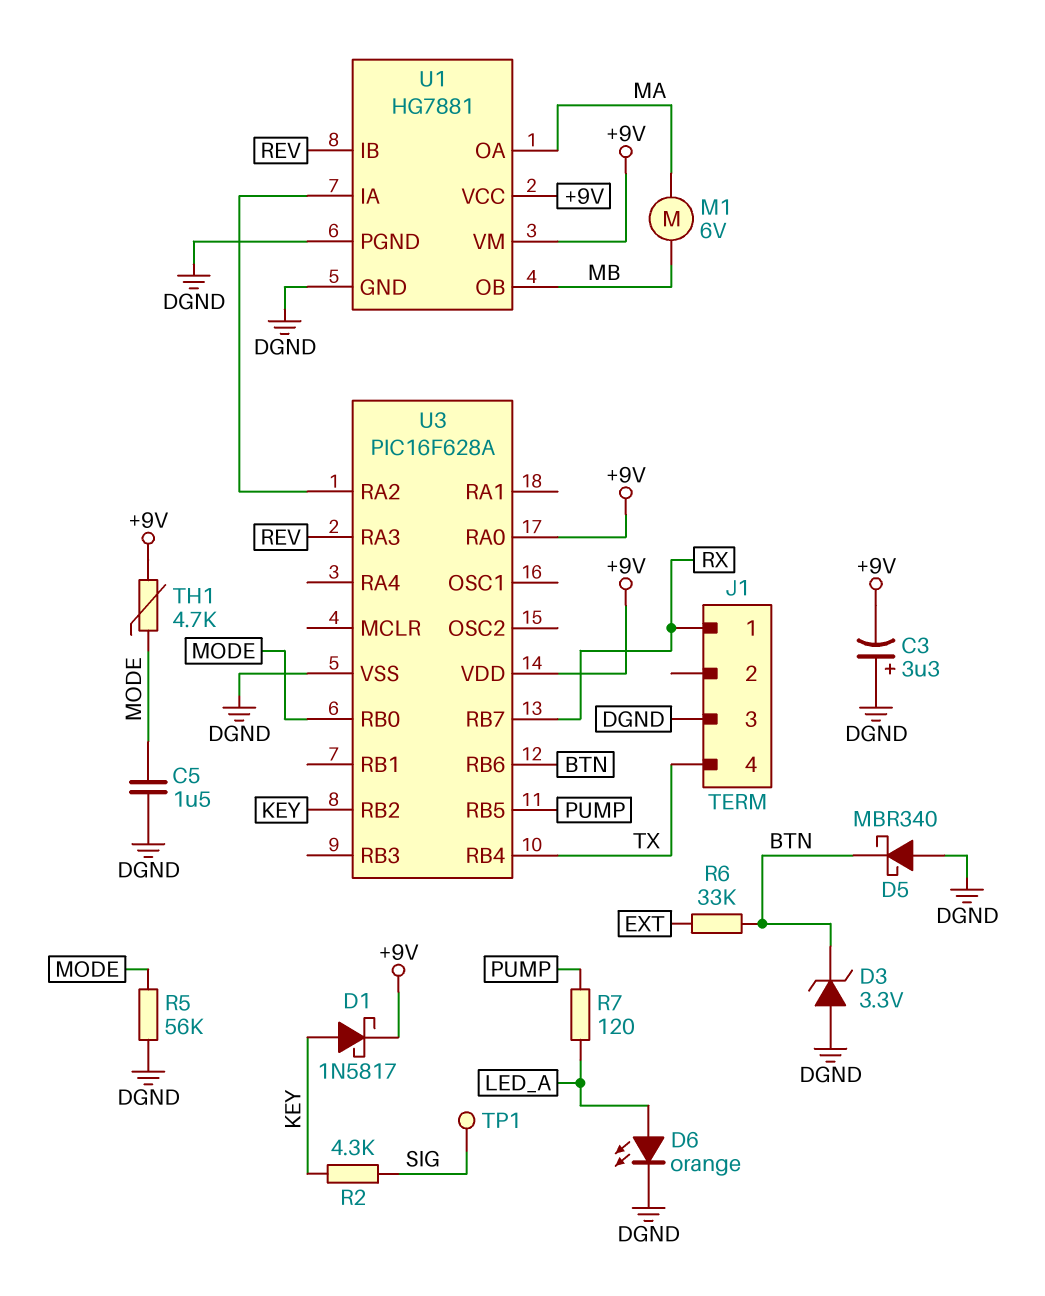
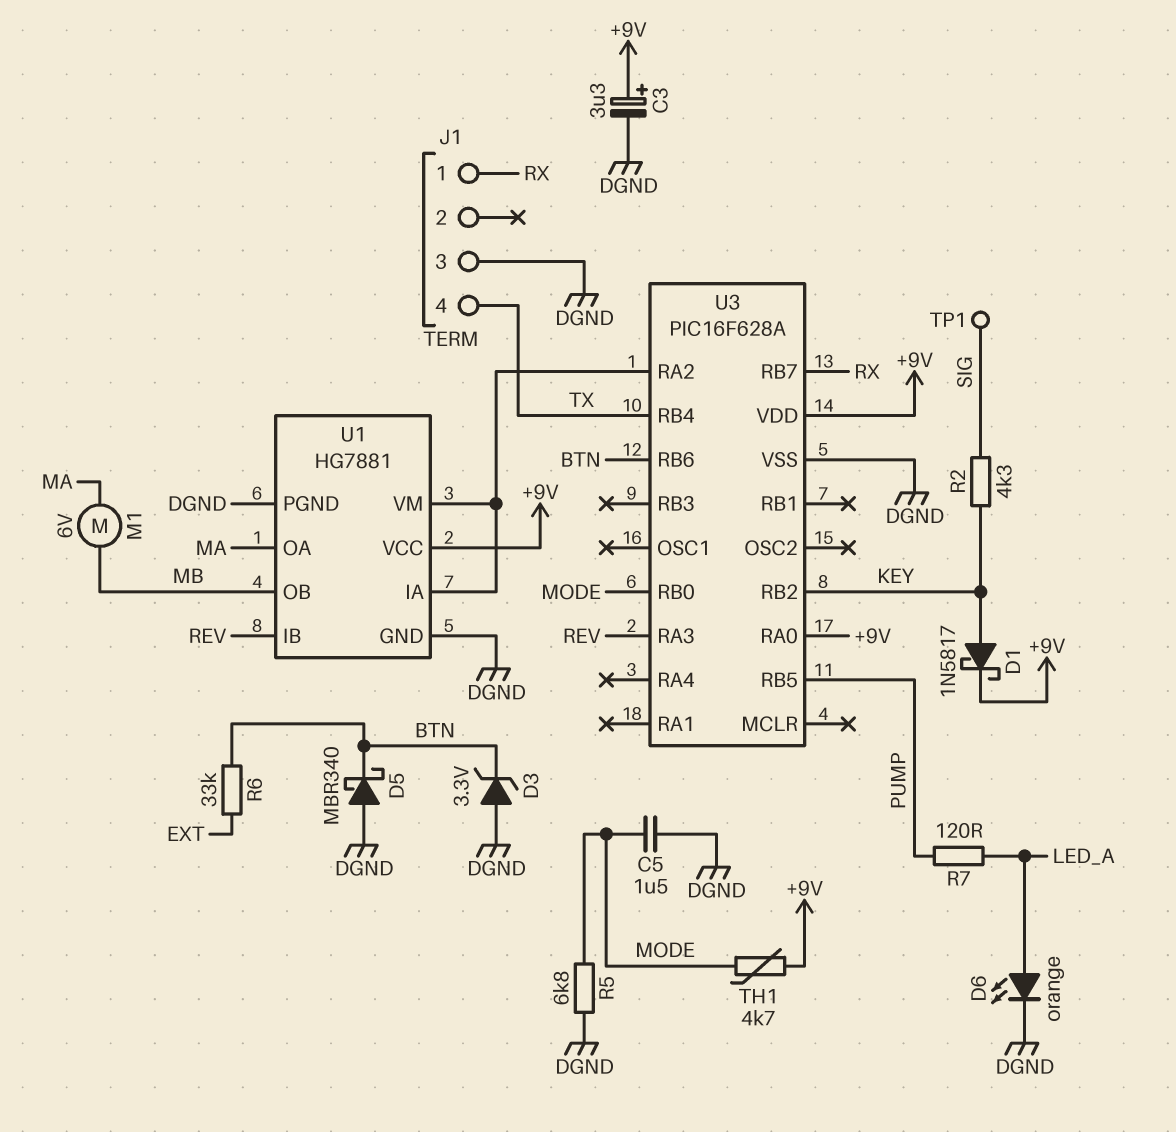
C3: 3.3uF (plus DGND, minus +9V) -> 3.3uF (plus +9V, minus DGND)
R5: 56k (DGND, MODE) -> 6.8k (DGND, MODE)
U1 pin VM: +9V -> U1/IA

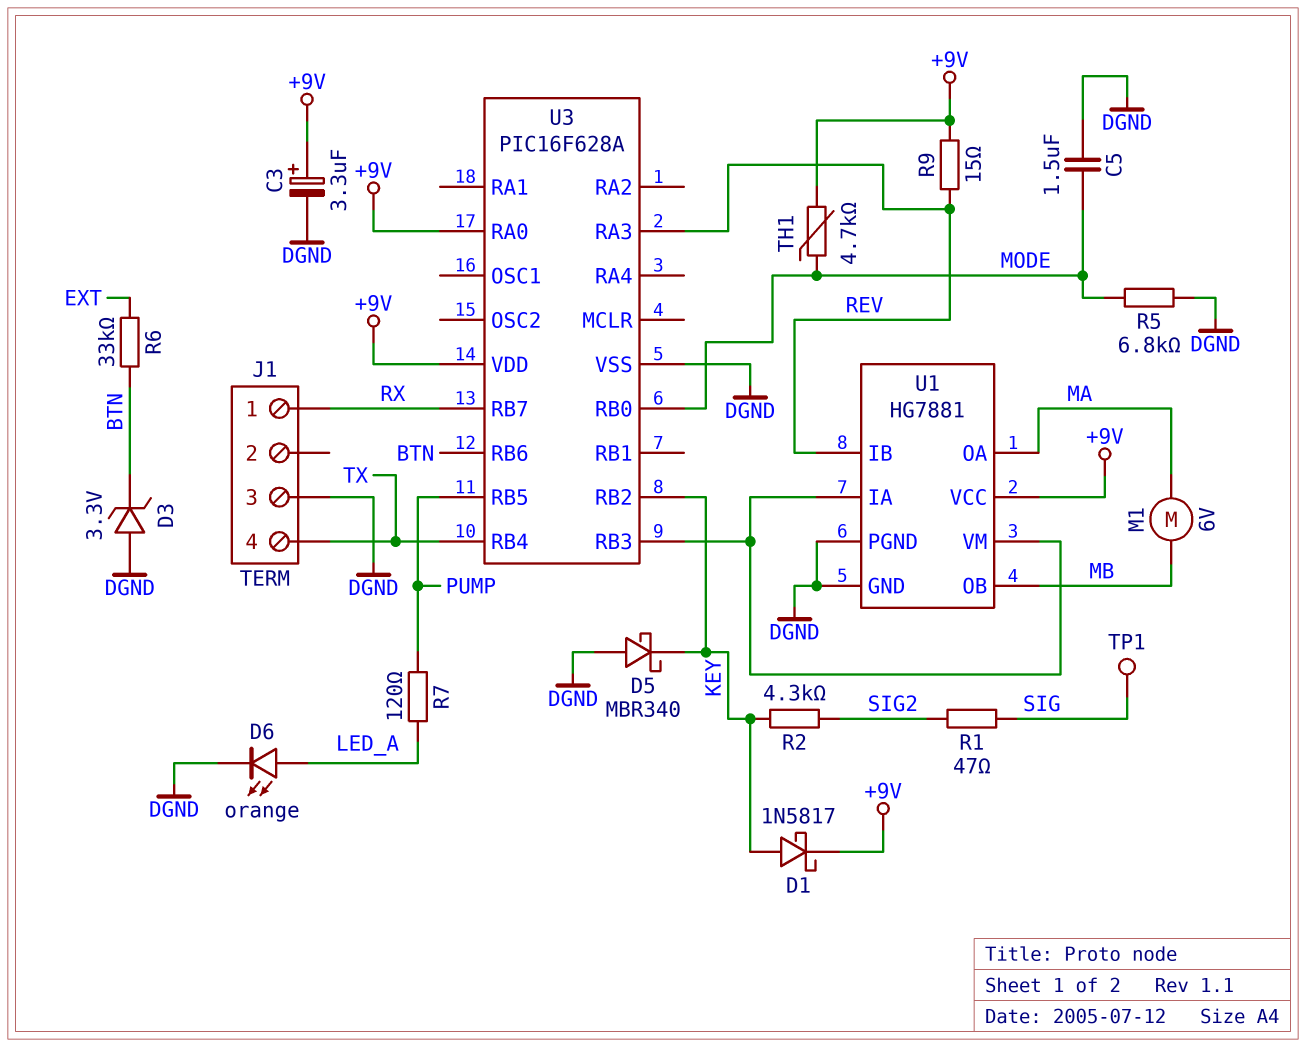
D5: schottky MBR340 (A DGND, K BTN) -> schottky MBR340 (A DGND, K KEY)
R1: none -> 47 (SIG, SIG2)
R2: 4.3k (KEY, SIG) -> 4.3k (KEY, SIG2)
R9: none -> 15 (+9V, REV)
U3 pin RA2: U1/IA -> none
U3 pin RB3: none -> U1/IA

